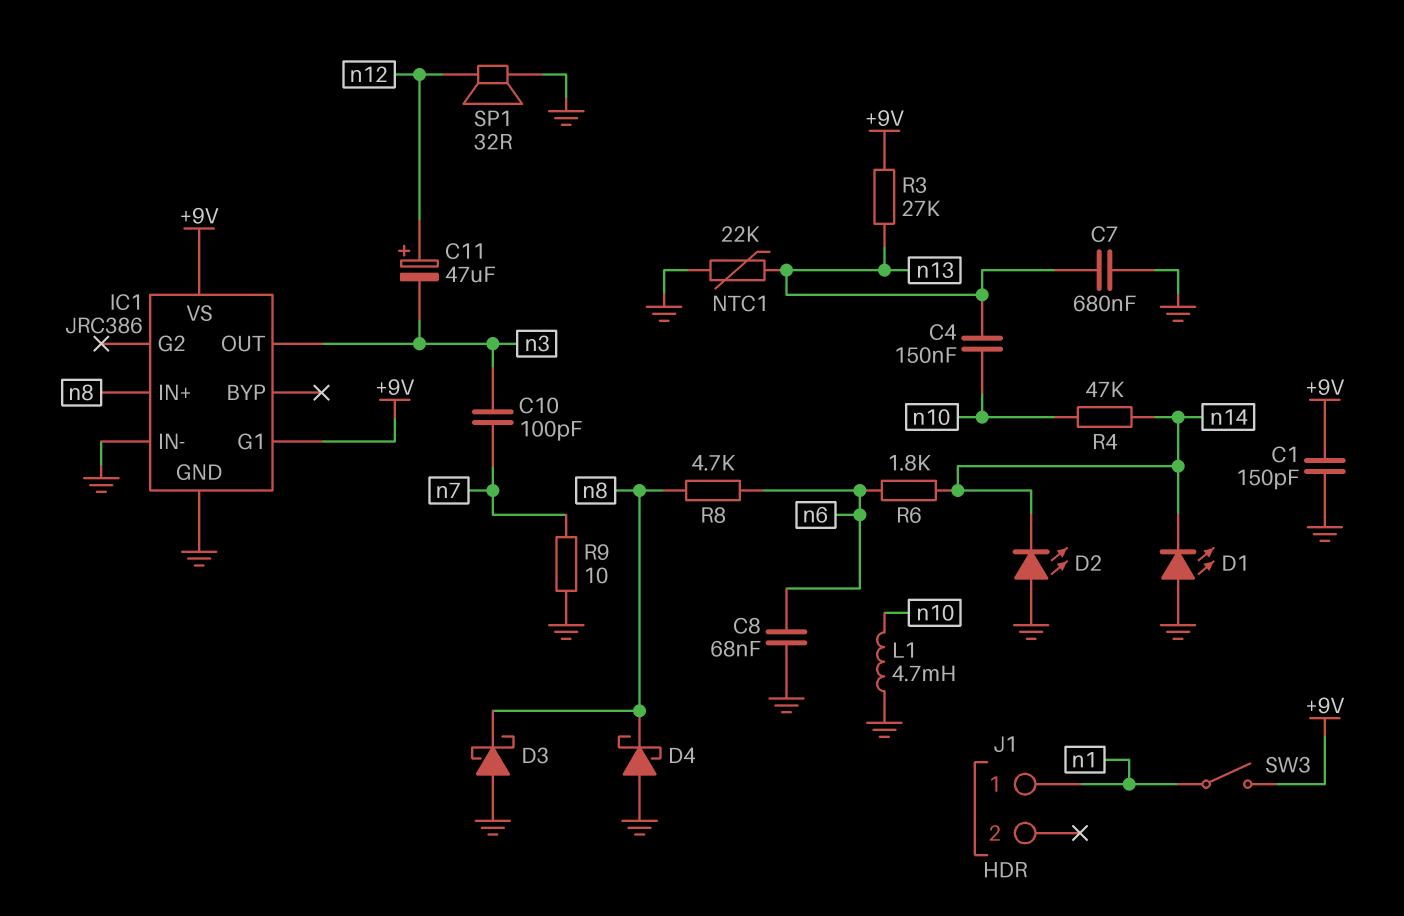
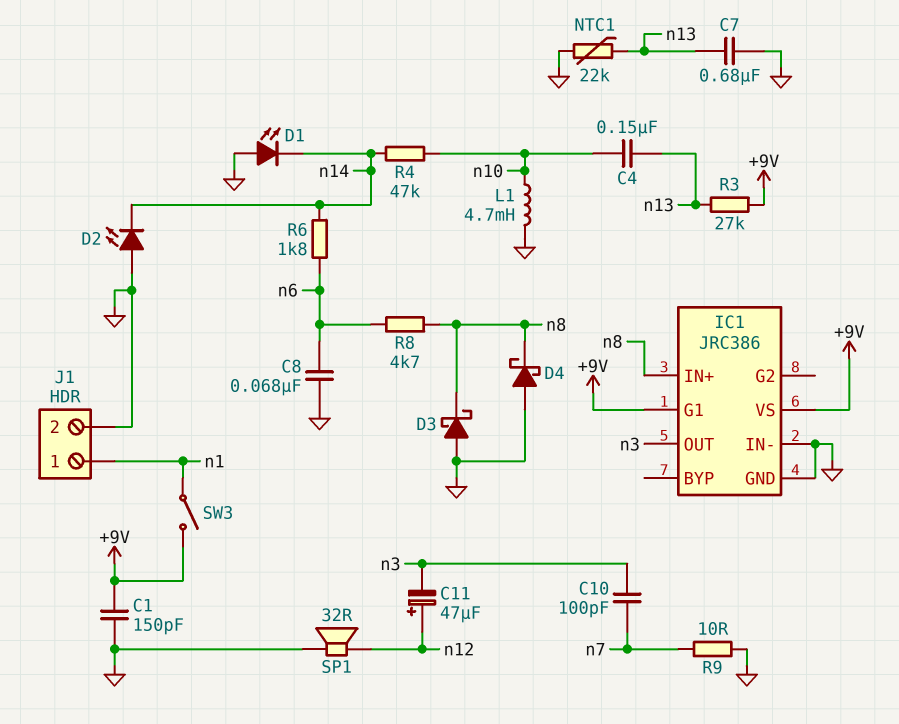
J1 pin 2: none -> GND

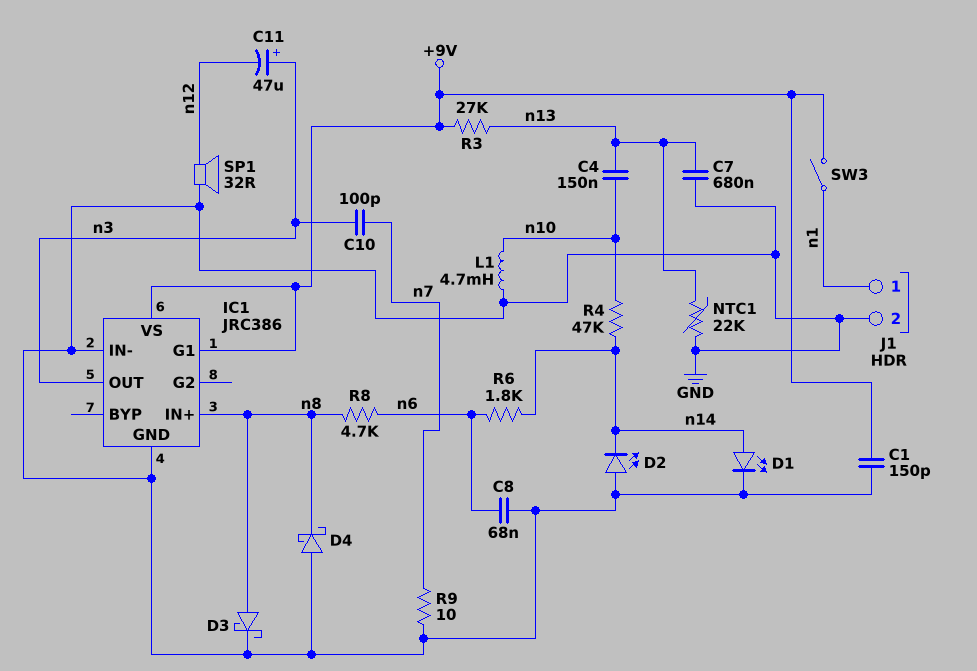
C11: 47uF (plus n12, minus n3) -> 47uF (plus n3, minus n12)
D1: LED (A GND, K n14) -> LED (A n14, K GND)
D3: schottky (A GND, K n8) -> schottky (A n8, K GND)

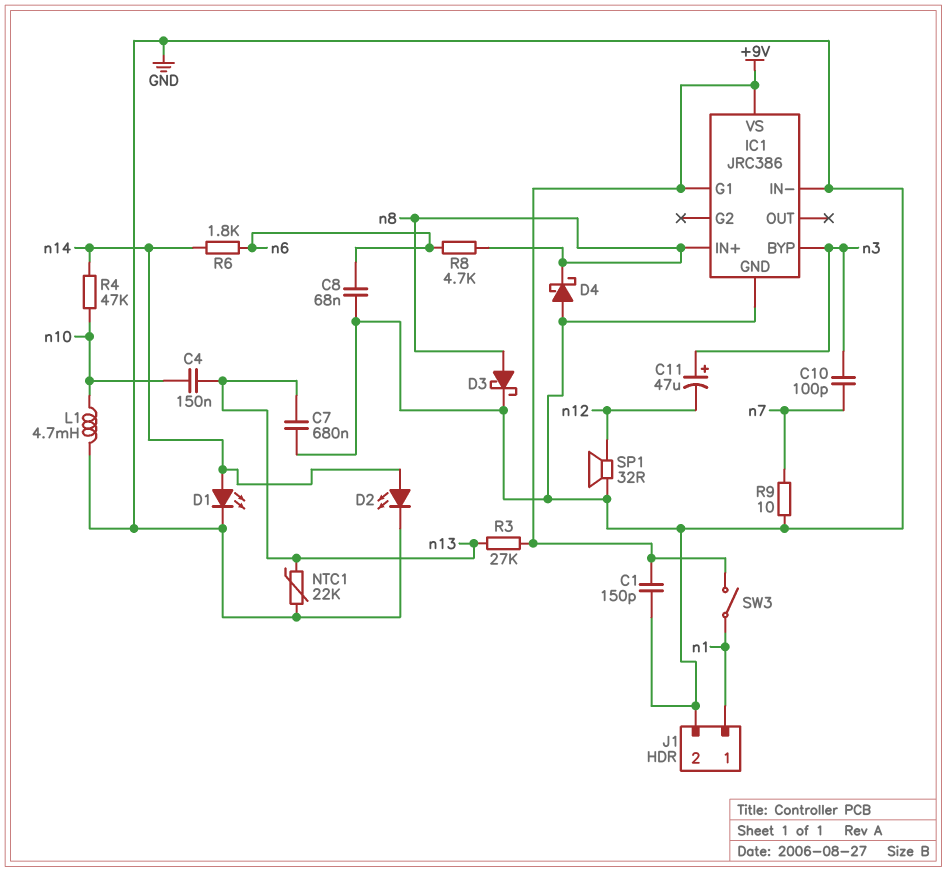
D2: LED (A GND, K n14) -> LED (A n14, K GND)
IC1 pin BYP: none -> n3
IC1 pin OUT: n3 -> none

